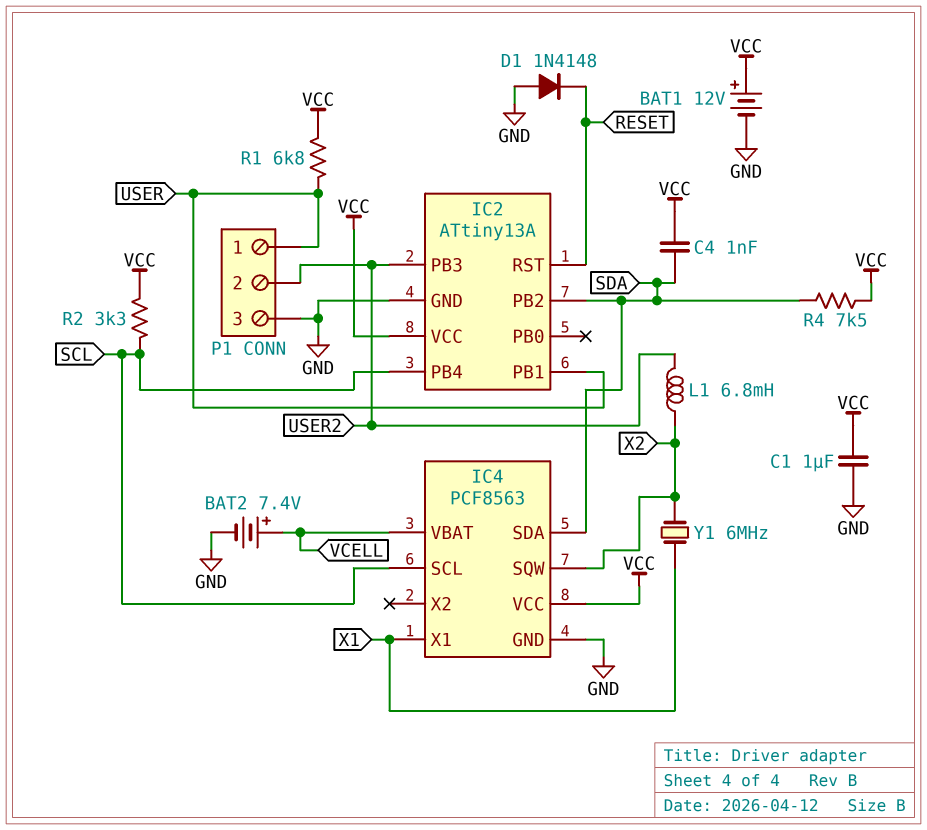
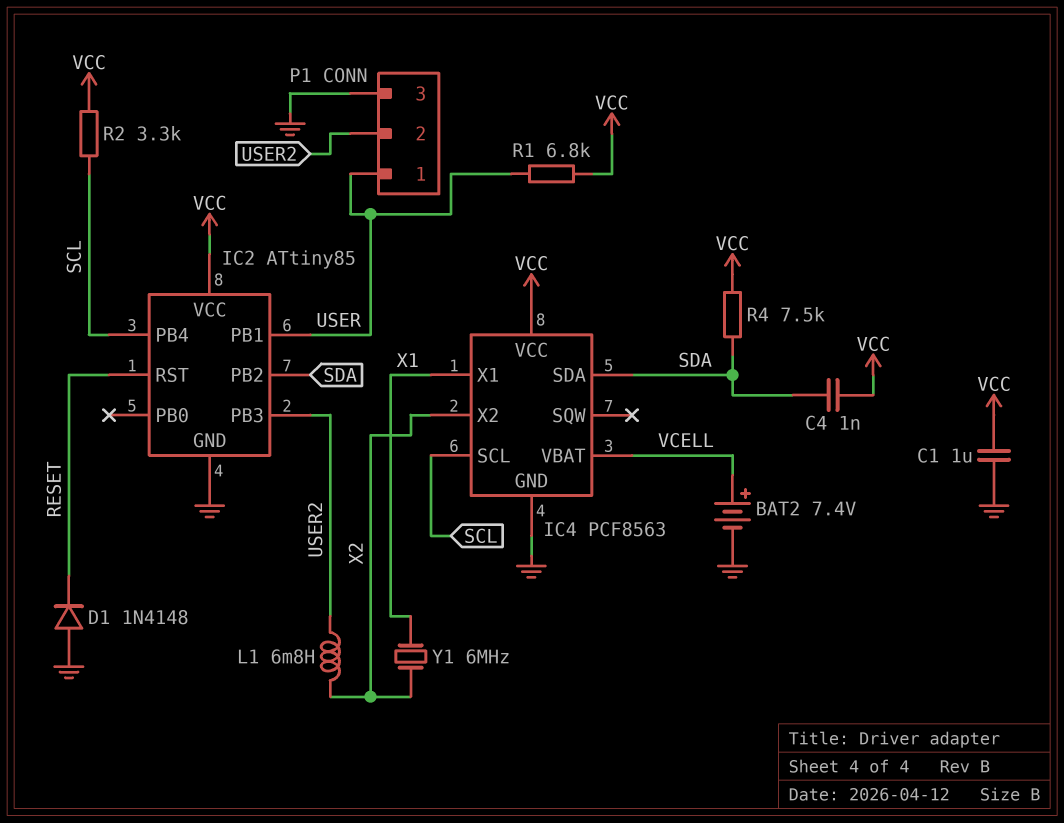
BAT1: 12V (plus VCC, minus GND) -> none
IC2: ATtiny13A -> ATtiny85
IC4 pin SQW: X2 -> none
IC4 pin X2: none -> X2

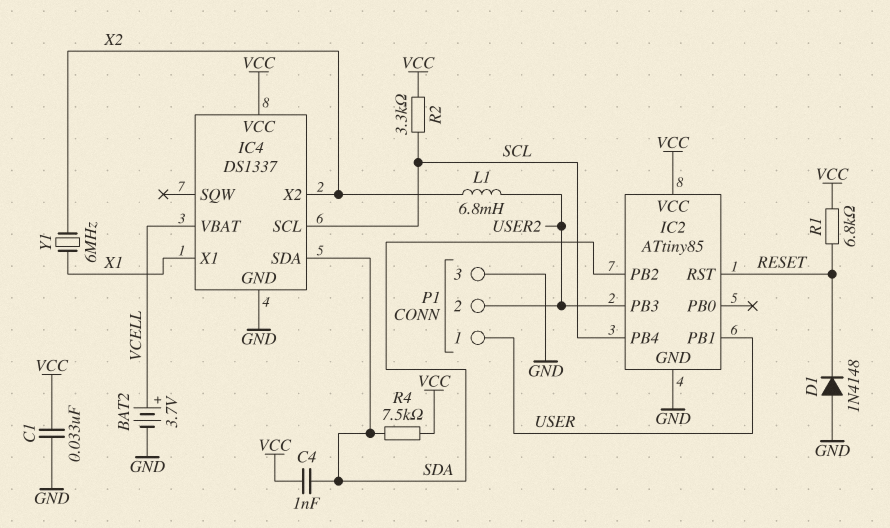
BAT2: 7.4V (plus VCELL, minus GND) -> 3.7V (plus VCELL, minus GND)
C1: 1uF (GND, VCC) -> 33nF (GND, VCC)
IC4: PCF8563 -> DS1337
R1: 6.8k (USER, VCC) -> 6.8k (RESET, VCC)

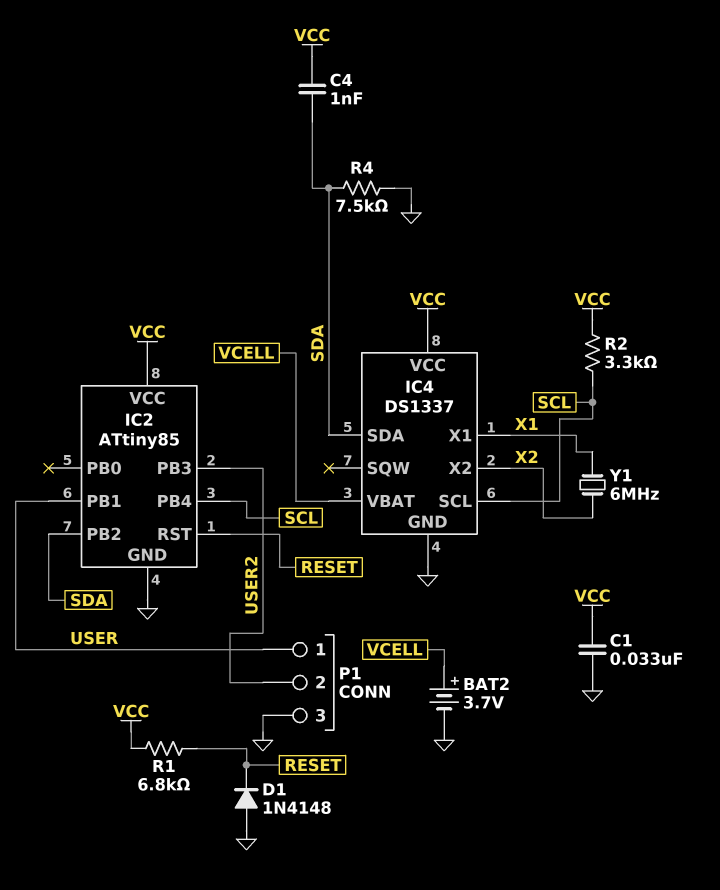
L1: 6.8mH (USER2, X2) -> none
R4: 7.5k (SDA, VCC) -> 7.5k (GND, SDA)

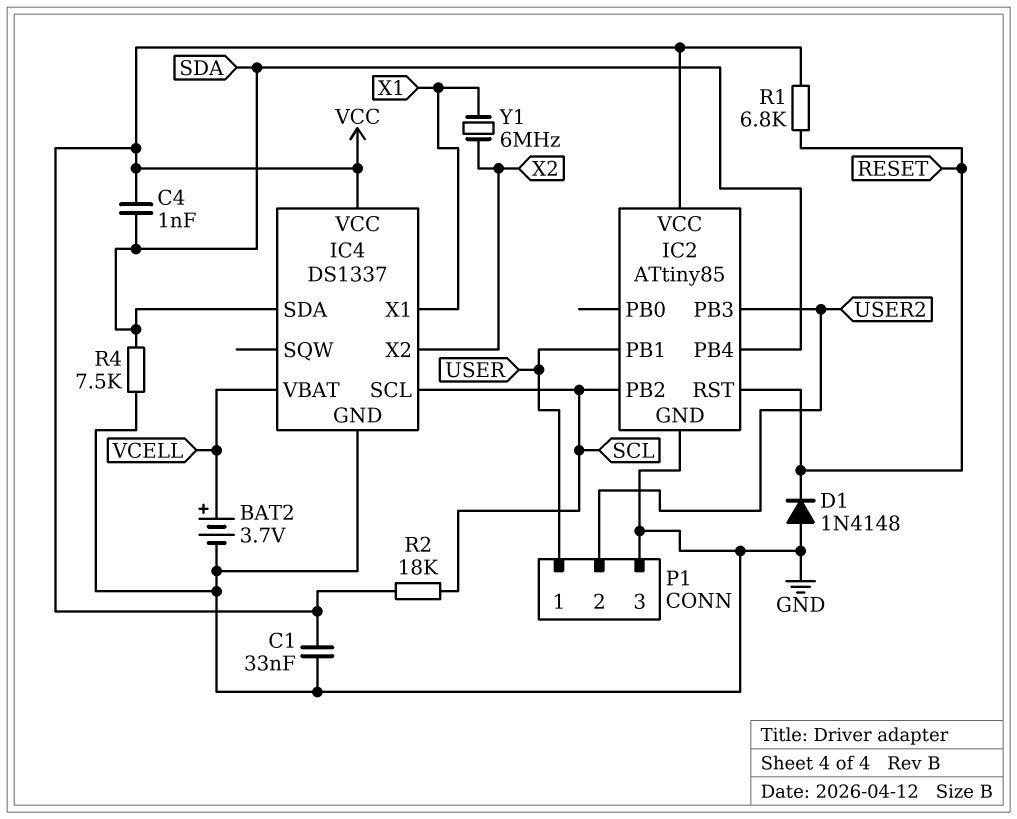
IC2 pin PB2: SDA -> SCL
IC2 pin PB4: SCL -> SDA
R2: 3.3k (SCL, VCC) -> 18k (SCL, VCC)

